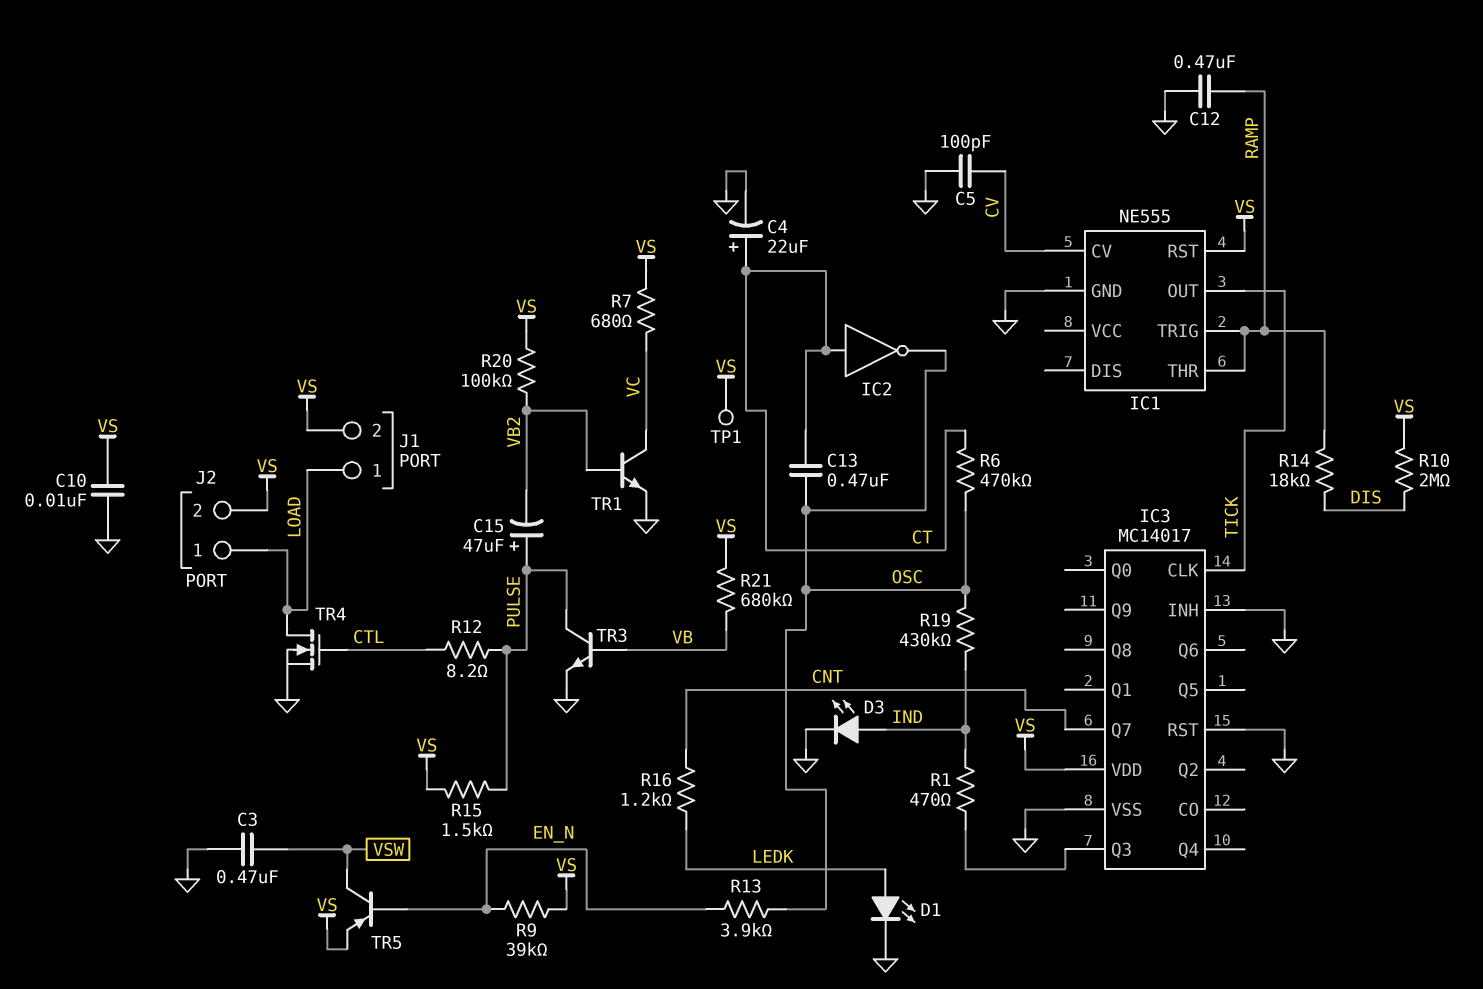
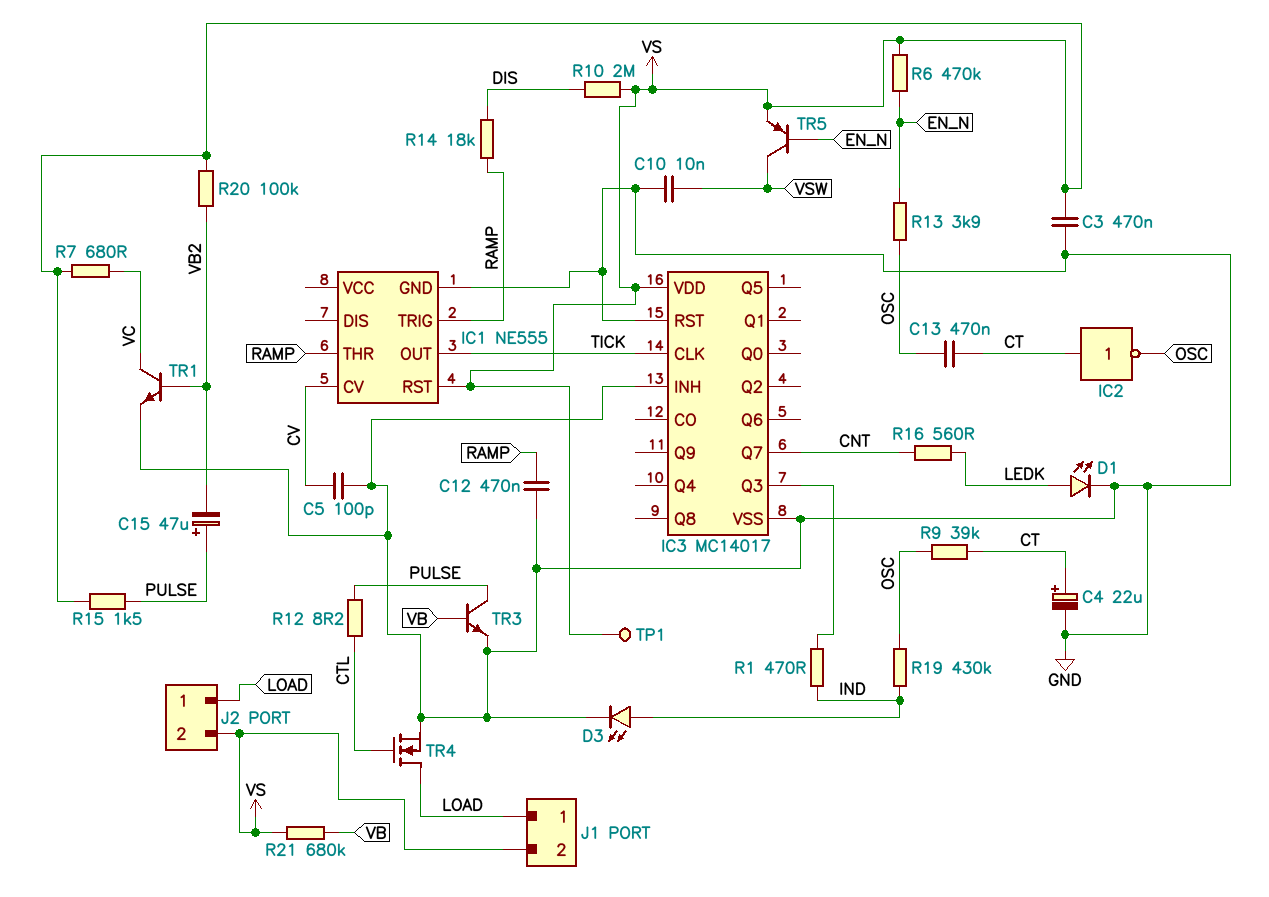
C3: 470nF (GND, VSW) -> 470nF (GND, VS)
C10: 10nF (GND, VS) -> 10nF (GND, VSW)
R6: 470k (CT, OSC) -> 470k (EN_N, VS)
R9: 39k (EN_N, VS) -> 39k (CT, OSC)
R16: 1.2k (CNT, LEDK) -> 560 (CNT, LEDK)

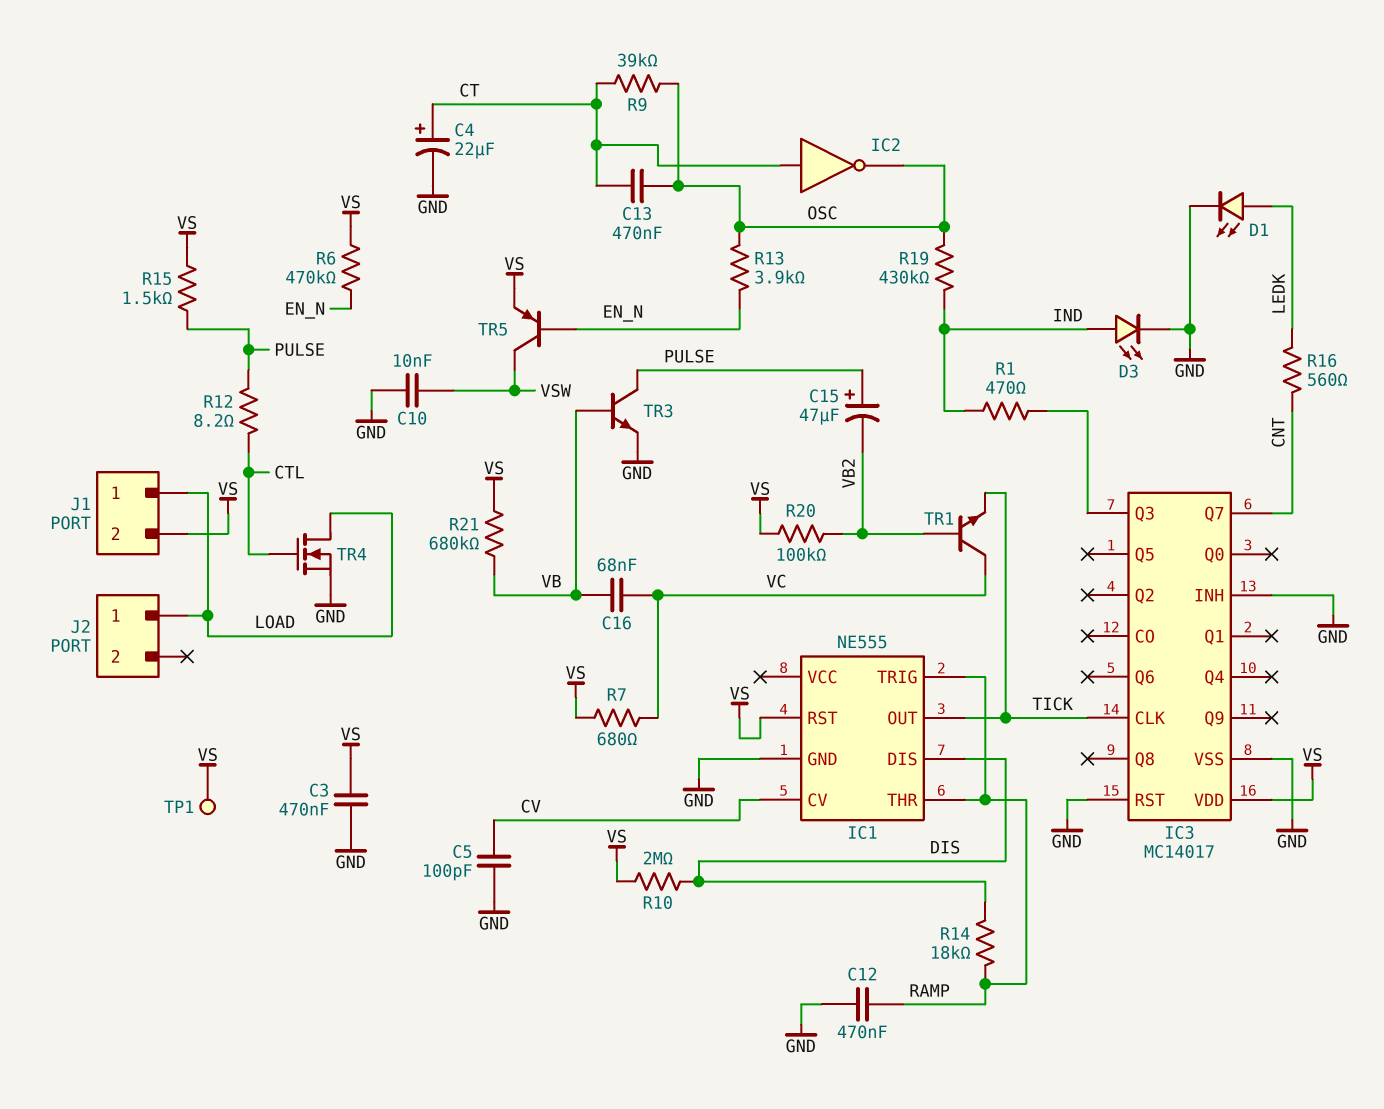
C16: none -> 68nF (VB, VC)
IC1 pin DIS: none -> DIS
J2 pin 2: VS -> none
TR1: NPN (B VB2, C VC, E GND) -> NPN (B VB2, C VC, E TICK)

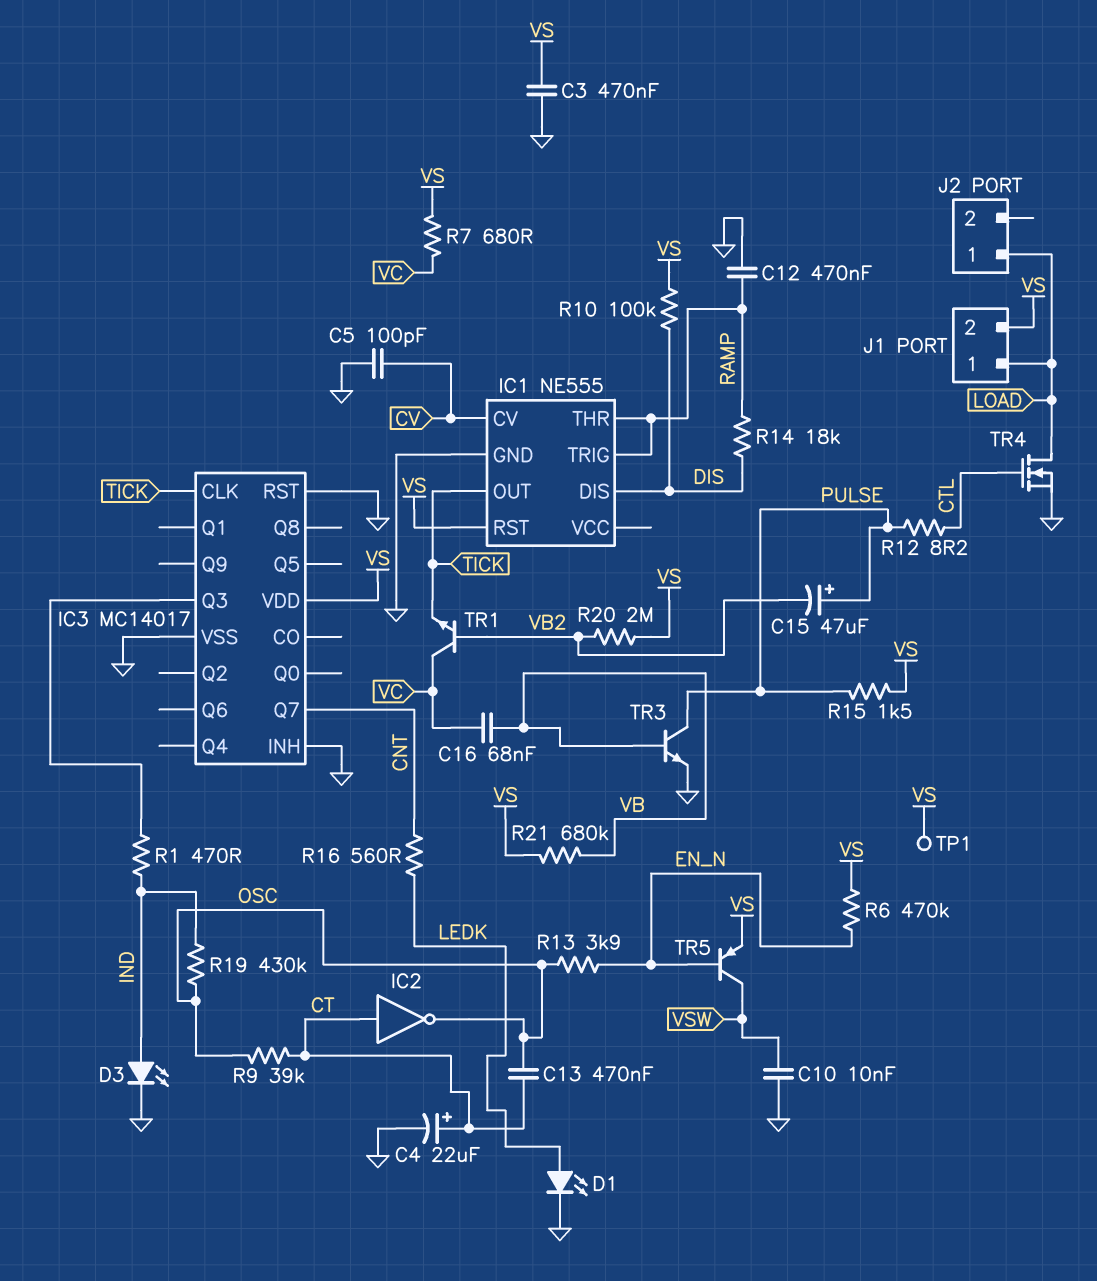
R10: 2M (DIS, VS) -> 100k (DIS, VS)
R20: 100k (VB2, VS) -> 2M (VB2, VS)

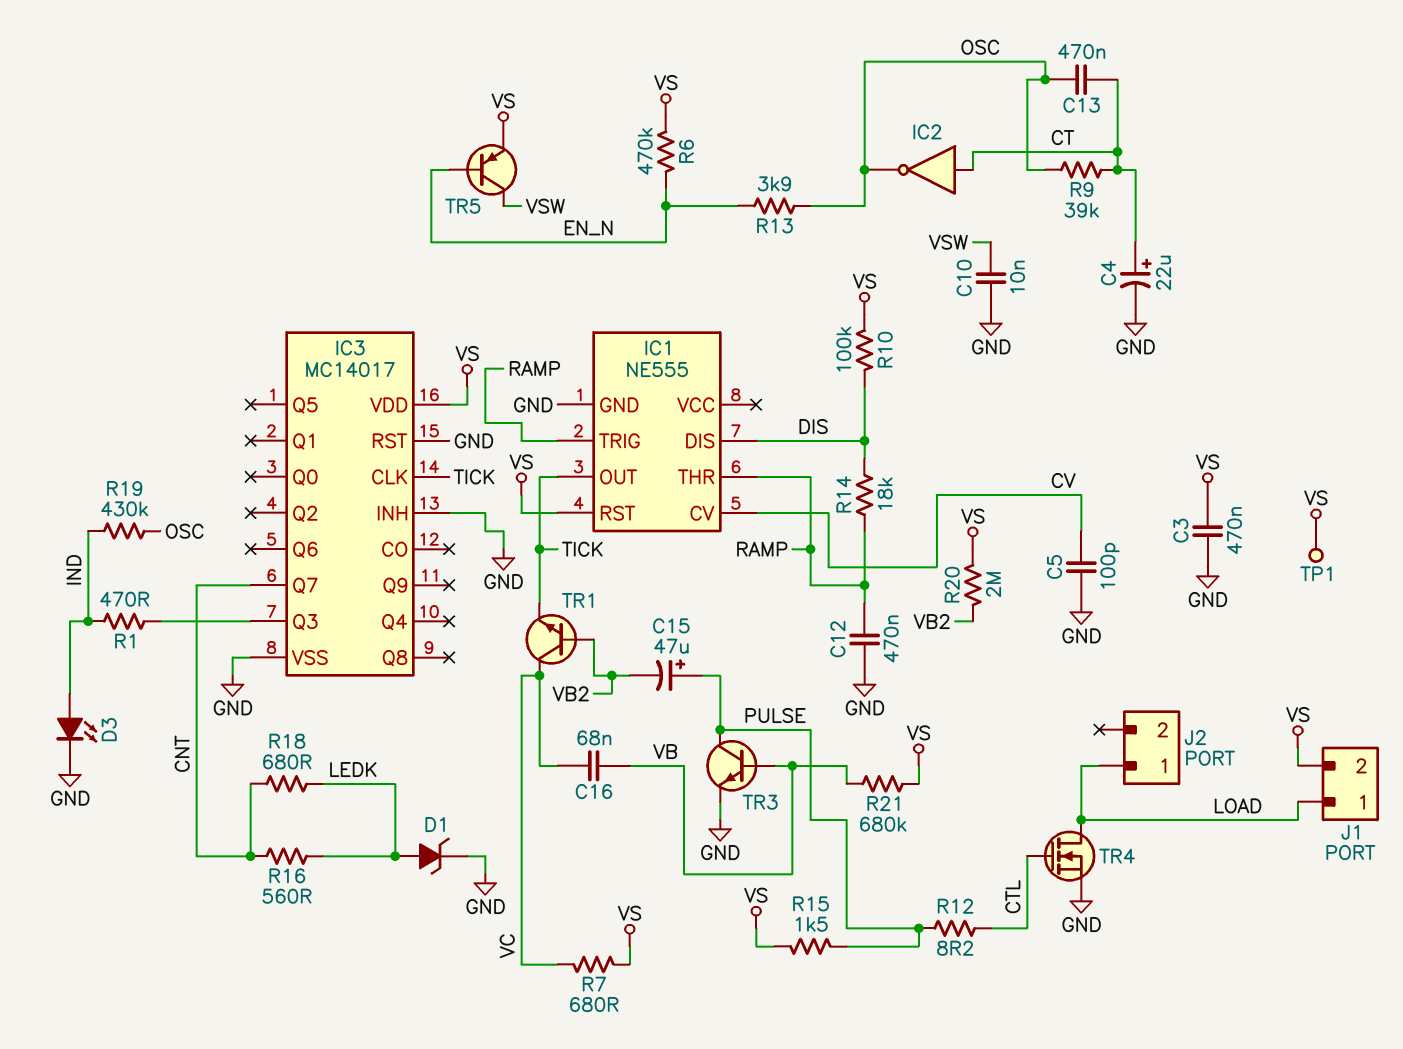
D1: LED (A LEDK, K GND) -> zener (A LEDK, K GND)
R18: none -> 680 (CNT, LEDK)

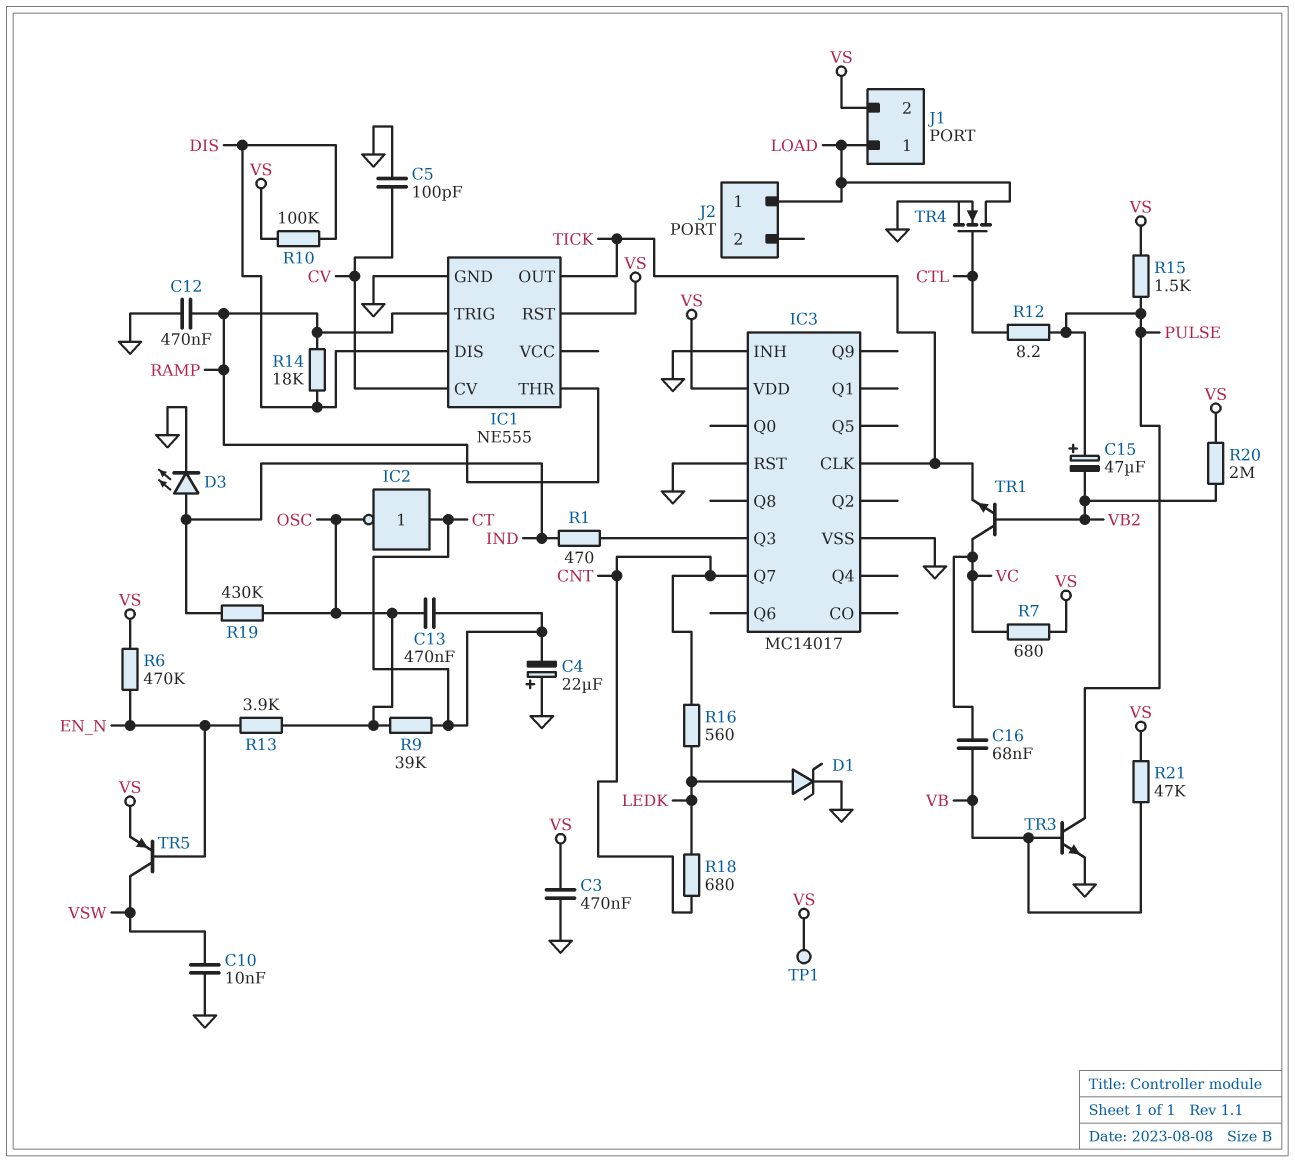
C4: 22uF (plus CT, minus GND) -> 22uF (plus GND, minus CT)
R21: 680k (VB, VS) -> 47k (VB, VS)

